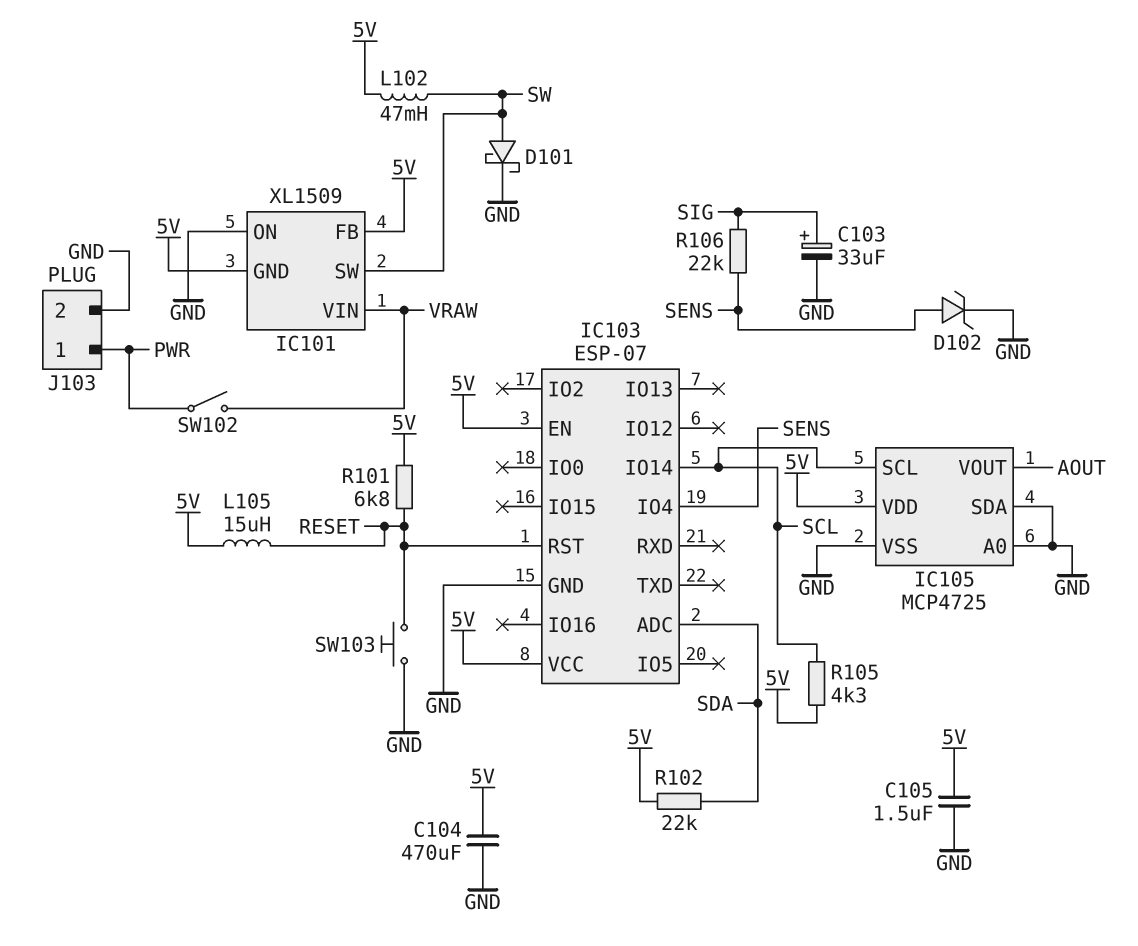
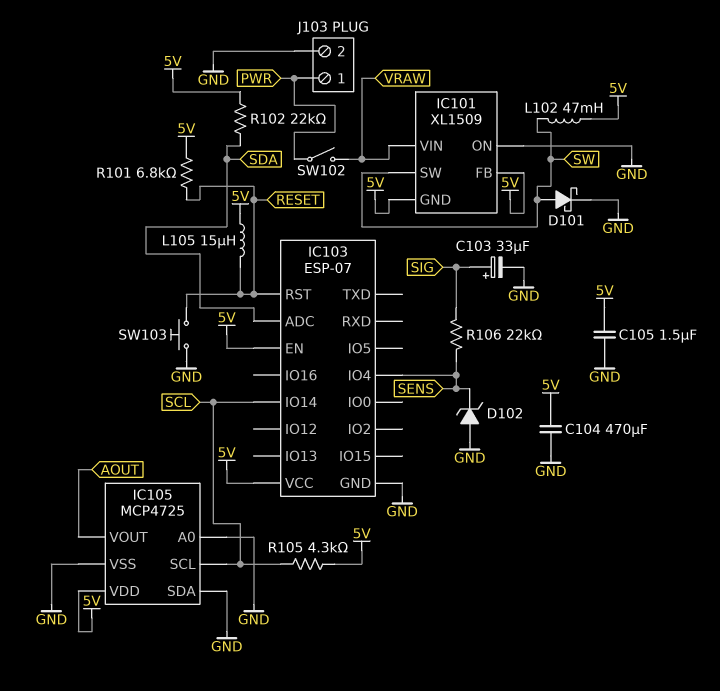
D102: zener (A SENS, K GND) -> zener (A GND, K SENS)

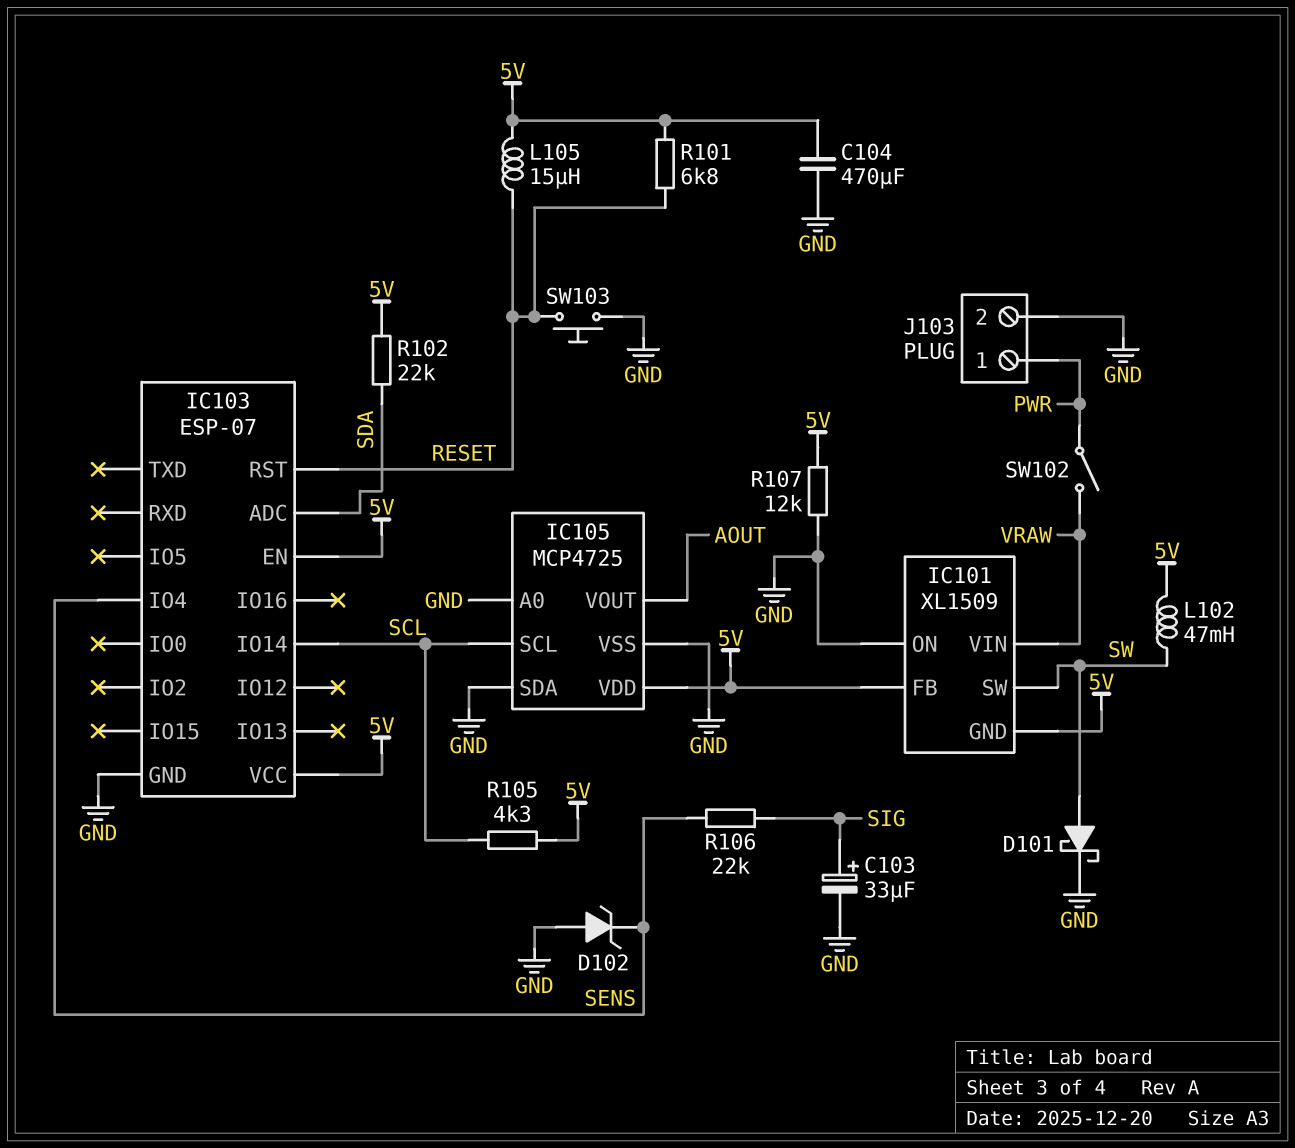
C105: 1.5uF (5V, GND) -> none
R107: none -> 12k (5V, GND)

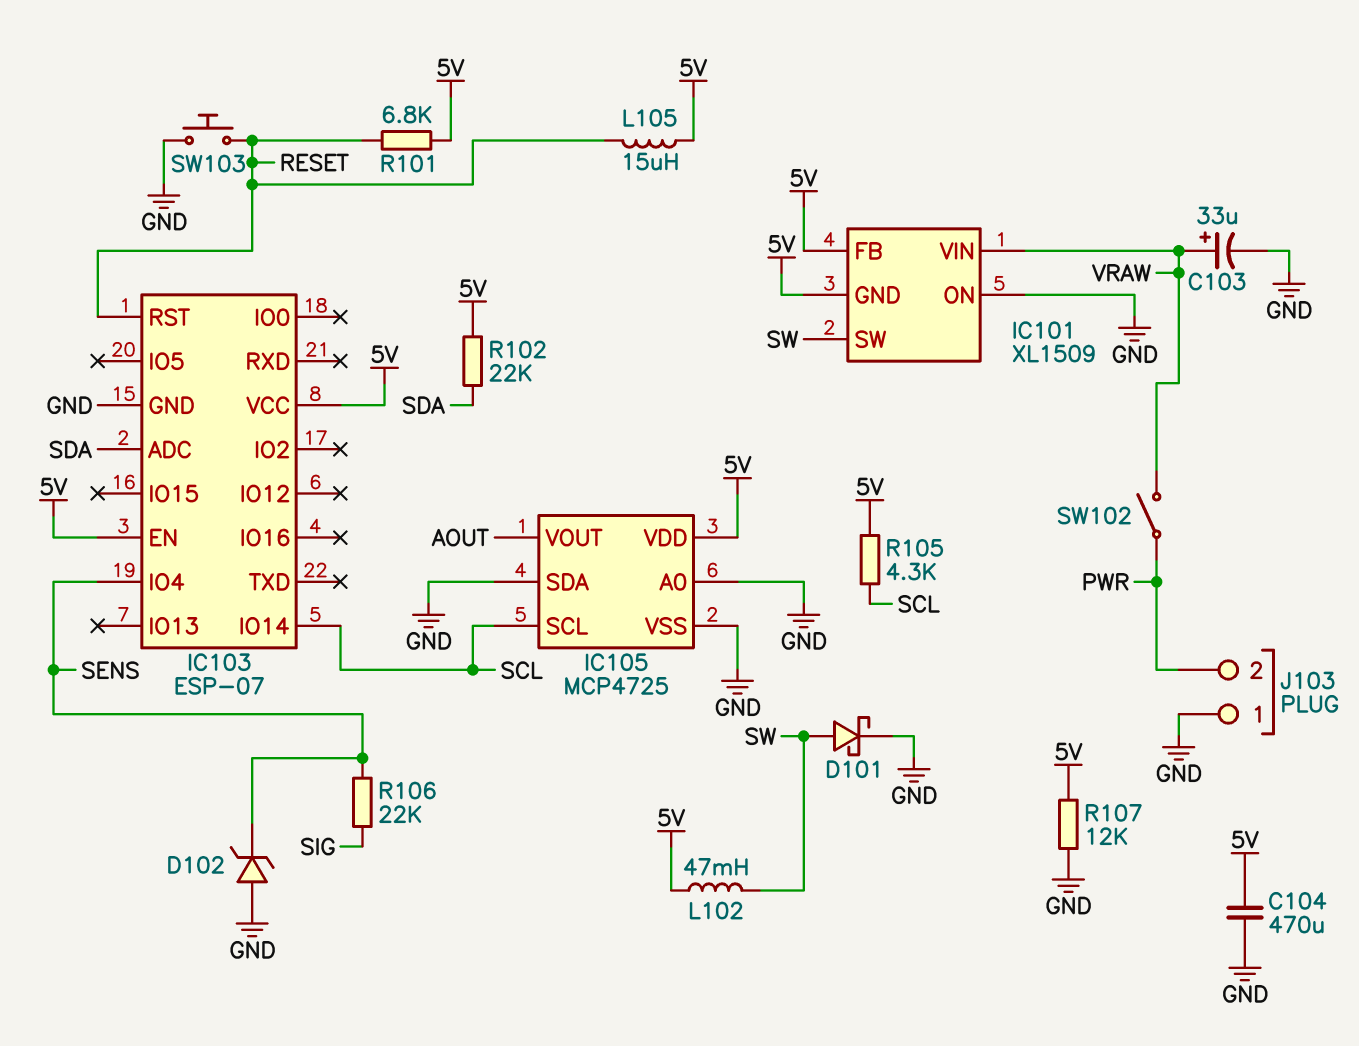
C103: 33uF (plus SIG, minus GND) -> 33uF (plus VRAW, minus GND)
J103 pin 1: PWR -> GND
J103 pin 2: GND -> PWR

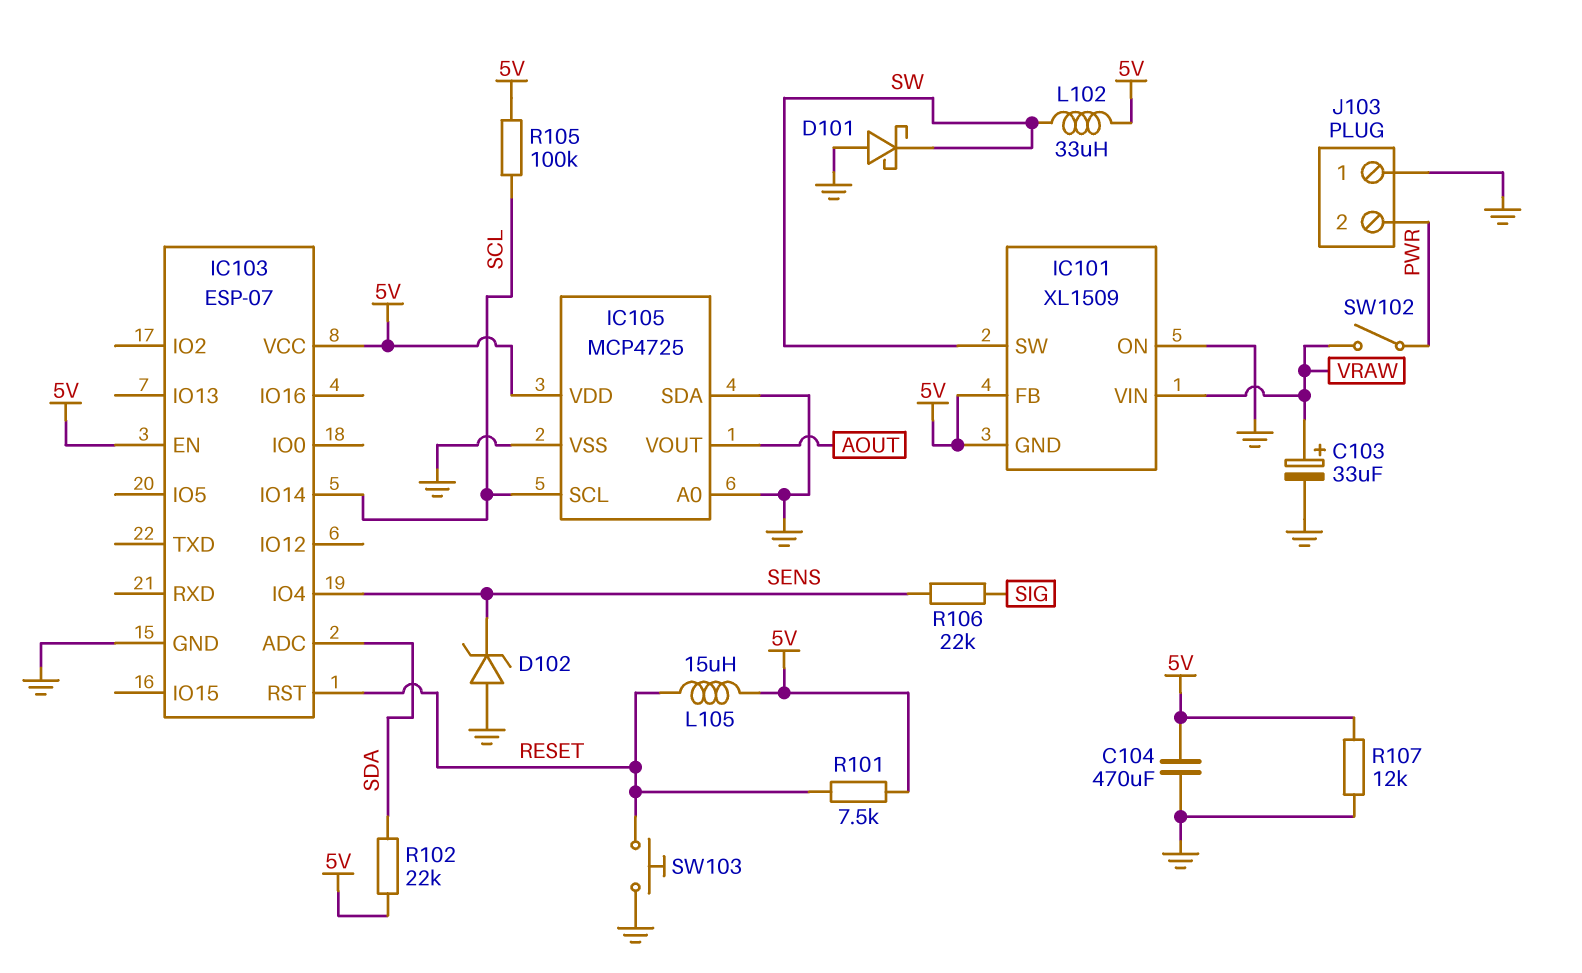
D101: schottky (A SW, K GND) -> schottky (A GND, K SW)
L102: 47mH (5V, SW) -> 33uH (5V, SW)
R101: 6.8k (5V, RESET) -> 7.5k (5V, RESET)
R105: 4.3k (5V, SCL) -> 100k (5V, SCL)

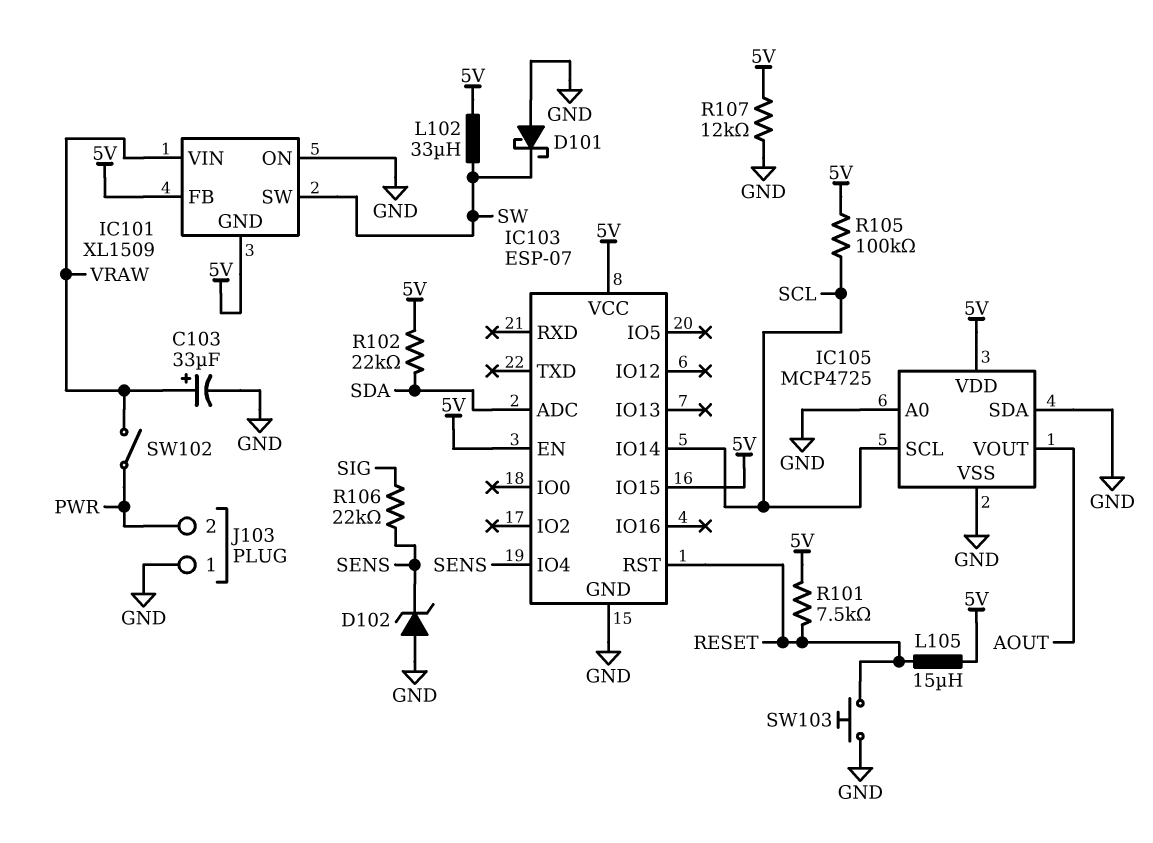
C104: 470uF (5V, GND) -> none
IC103 pin IO15: none -> 5V

